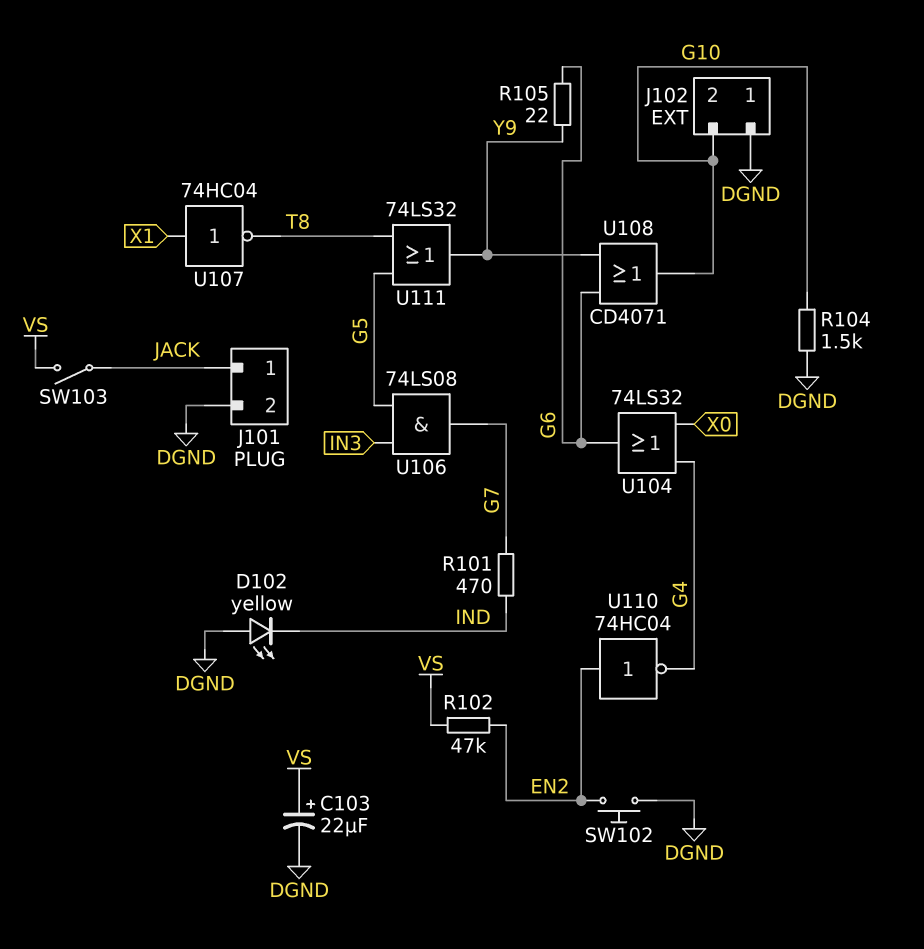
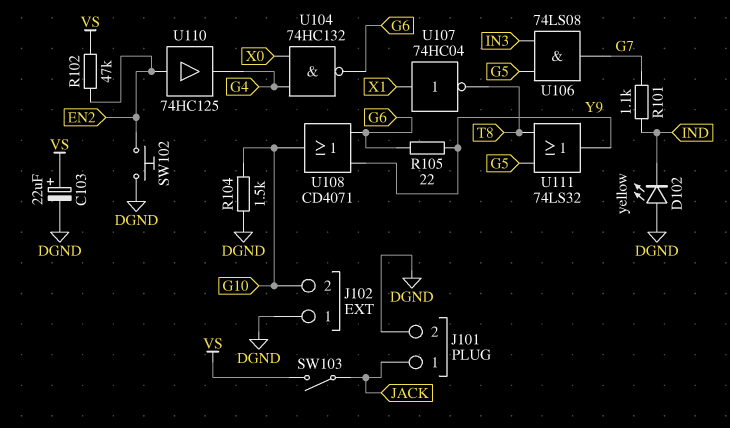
R101: 470 (G7, IND) -> 1.1k (G7, IND)
U104: OR 74LS32 (in G4, in X0, out G6) -> NAND 74HC132 (in G4, in X0, out G6)
U110: NOT 74HC04 (in EN2, out G4) -> buffer 74HC125 (in EN2, out G4)

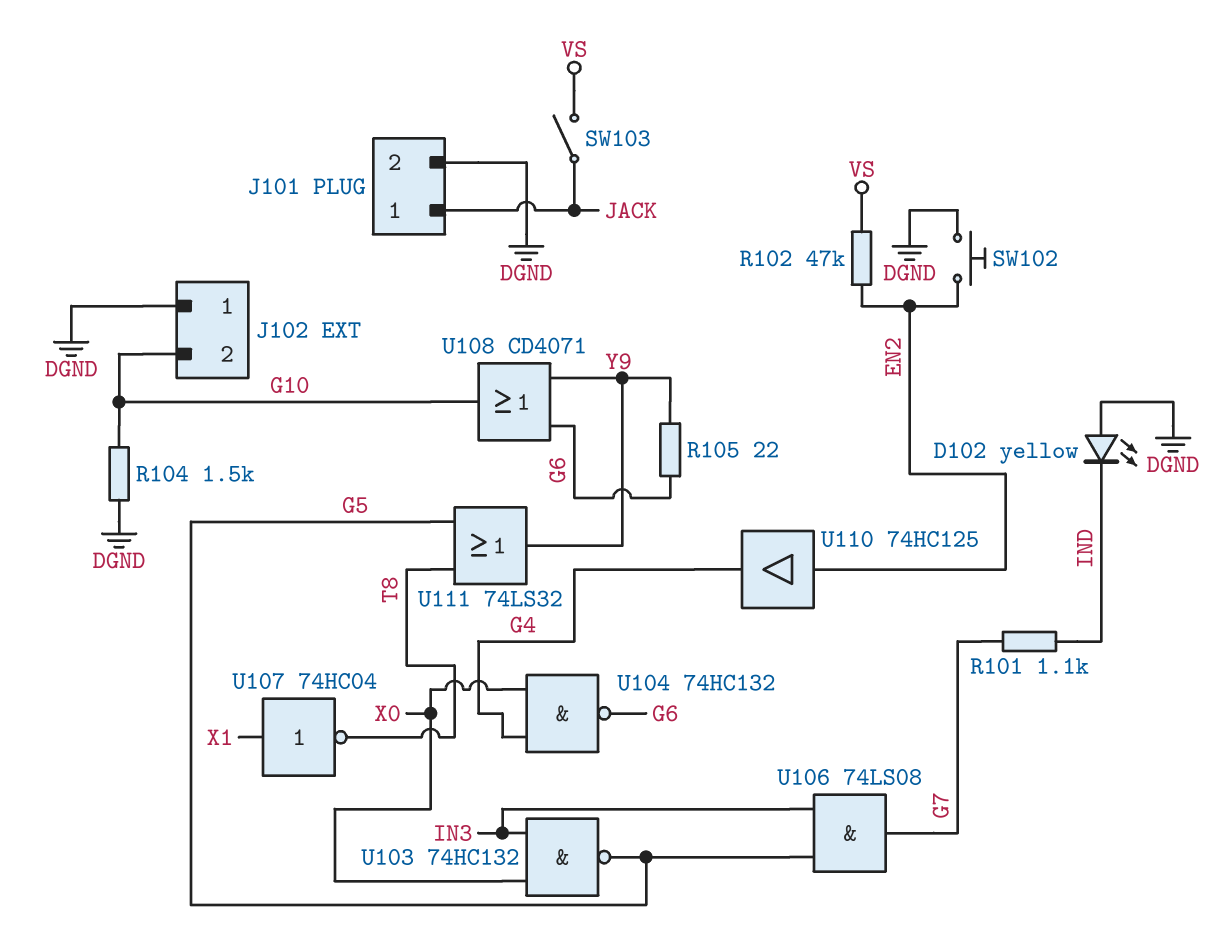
C103: 22uF (plus VS, minus DGND) -> none
U103: none -> NAND 74HC132 (in IN3, in X0, out G5)

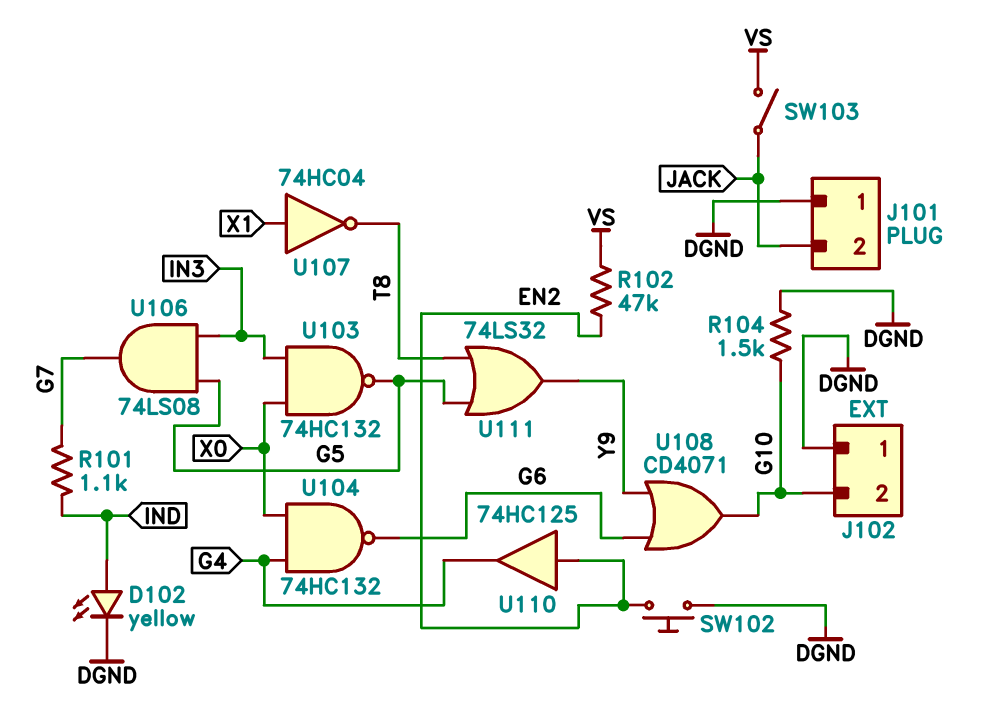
D102: LED yellow (A DGND, K IND) -> LED yellow (A IND, K DGND)
J101 pin 1: JACK -> DGND
J101 pin 2: DGND -> JACK
R105: 22 (G6, Y9) -> none

